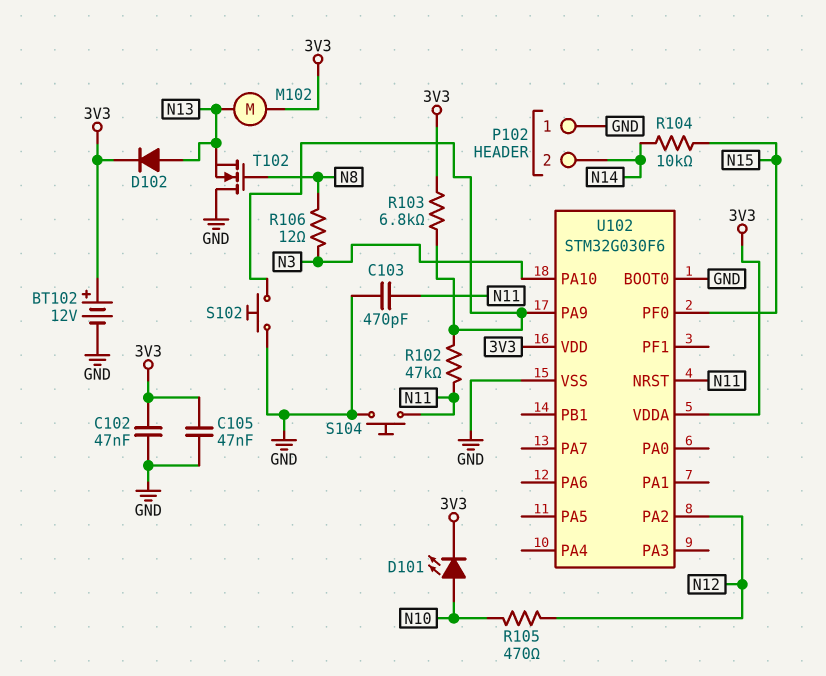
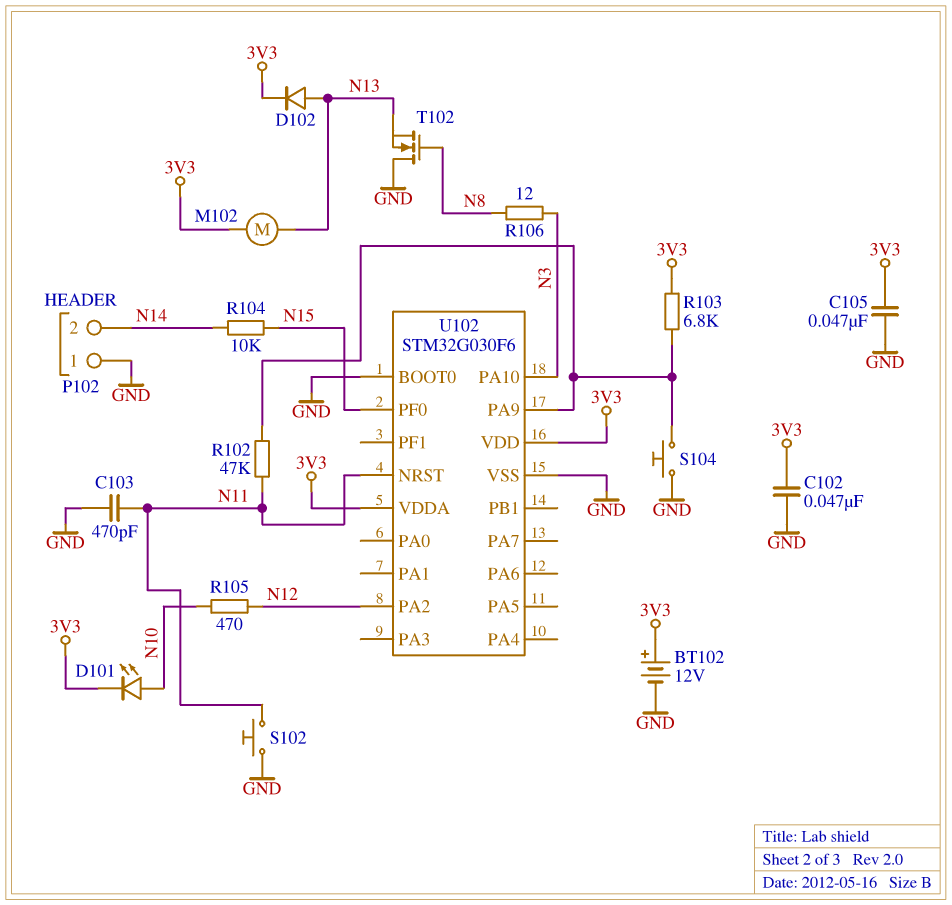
S102: button (GND, U102/PA9) -> button (GND, N11)
S104: button (GND, N11) -> button (GND, U102/PA9)

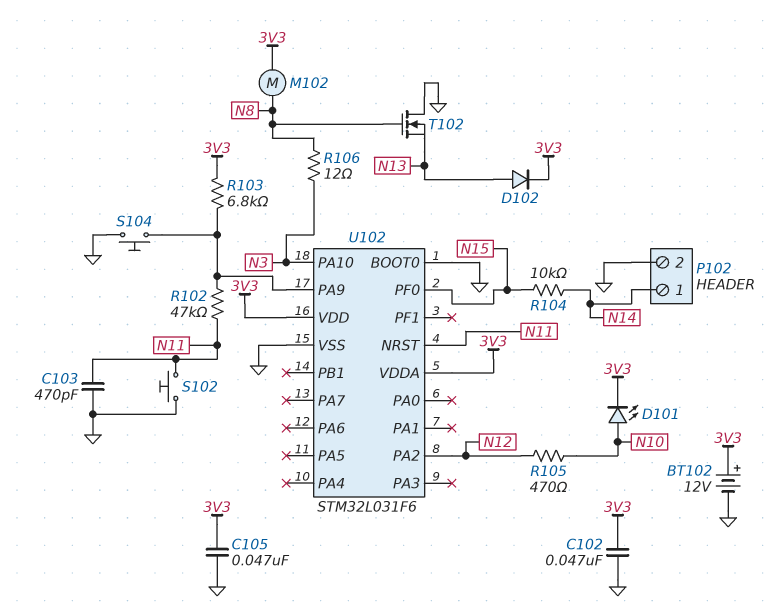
M102: motor (3V3, N13) -> motor (3V3, N8)
P102 pin 1: GND -> N14
P102 pin 2: N14 -> GND
U102: STM32G030F6 -> STM32L031F6

